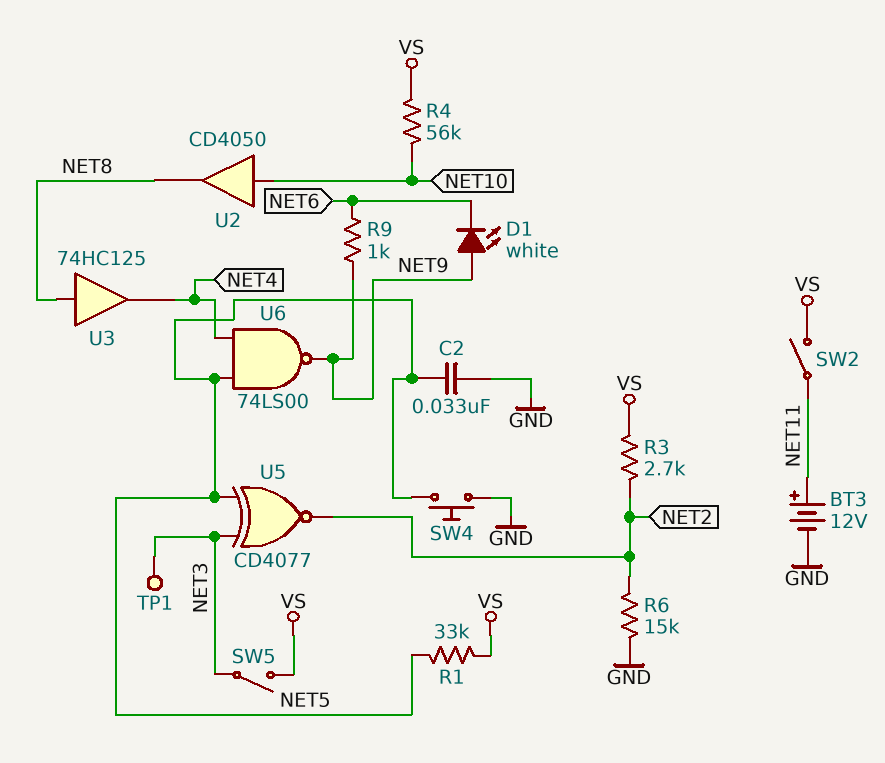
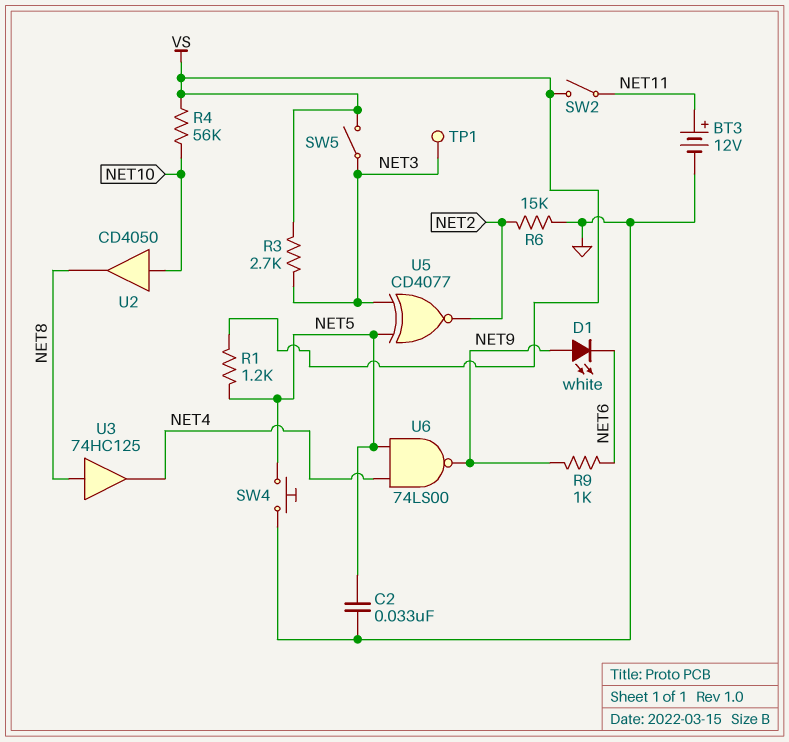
R1: 33k (NET5, VS) -> 1.2k (NET5, VS)
R3: 2.7k (NET2, VS) -> 2.7k (NET3, VS)

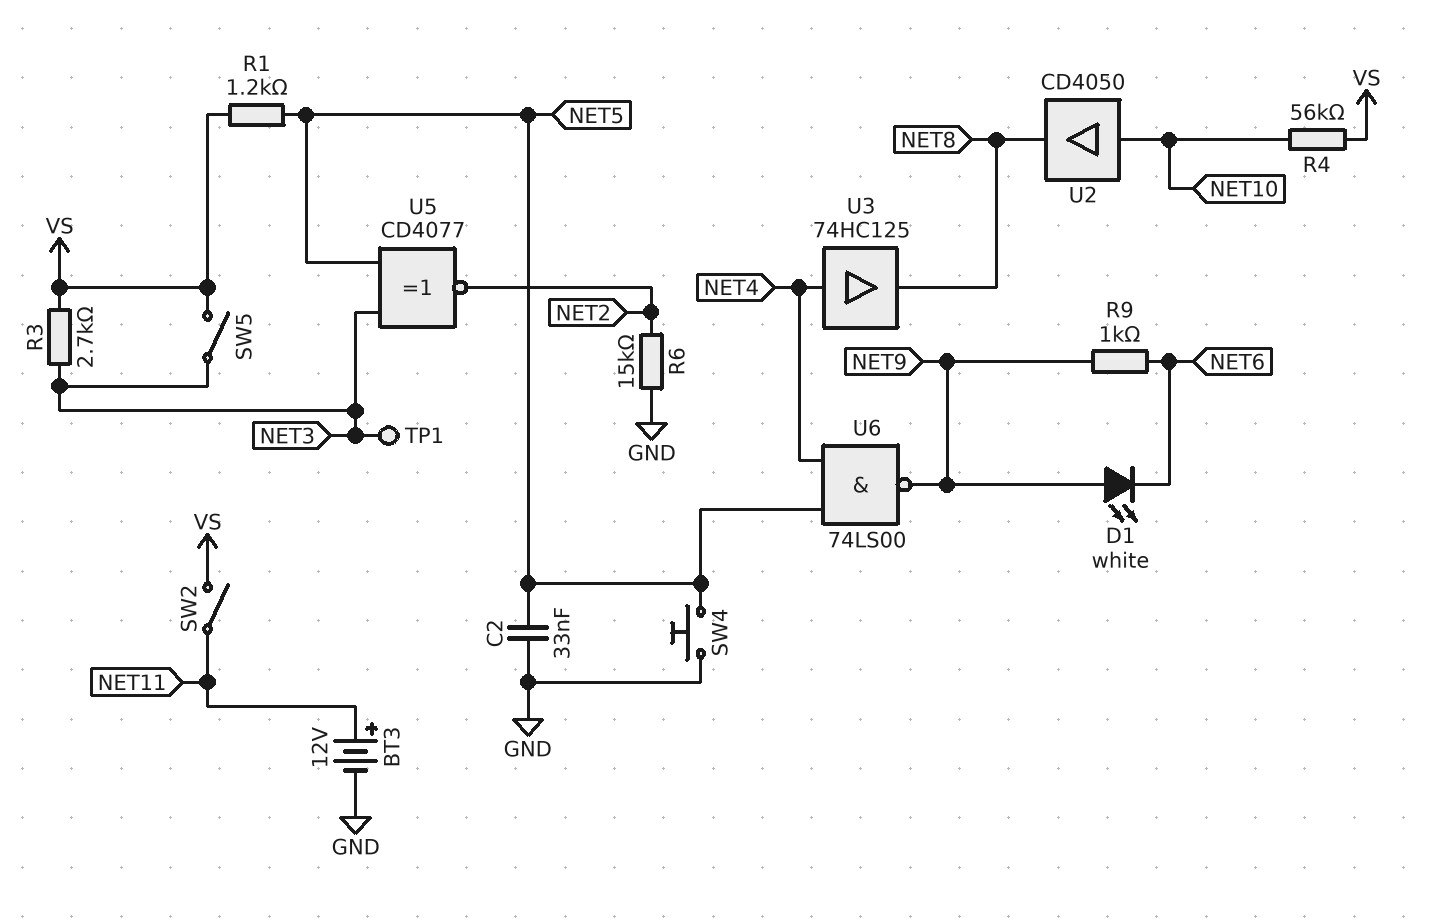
U3: buffer 74HC125 (in NET8, out NET4) -> buffer 74HC125 (in NET4, out NET8)

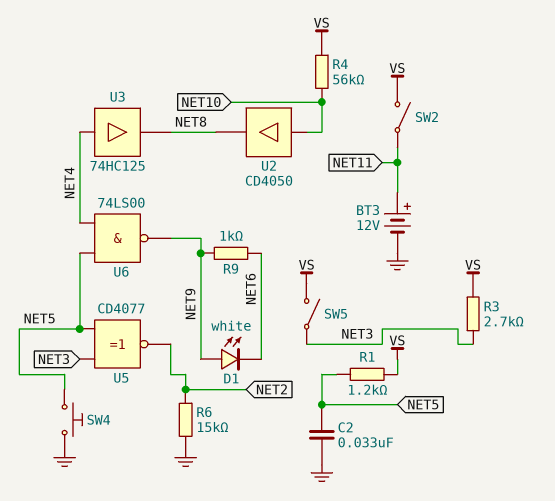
TP1: test point (NET3) -> none

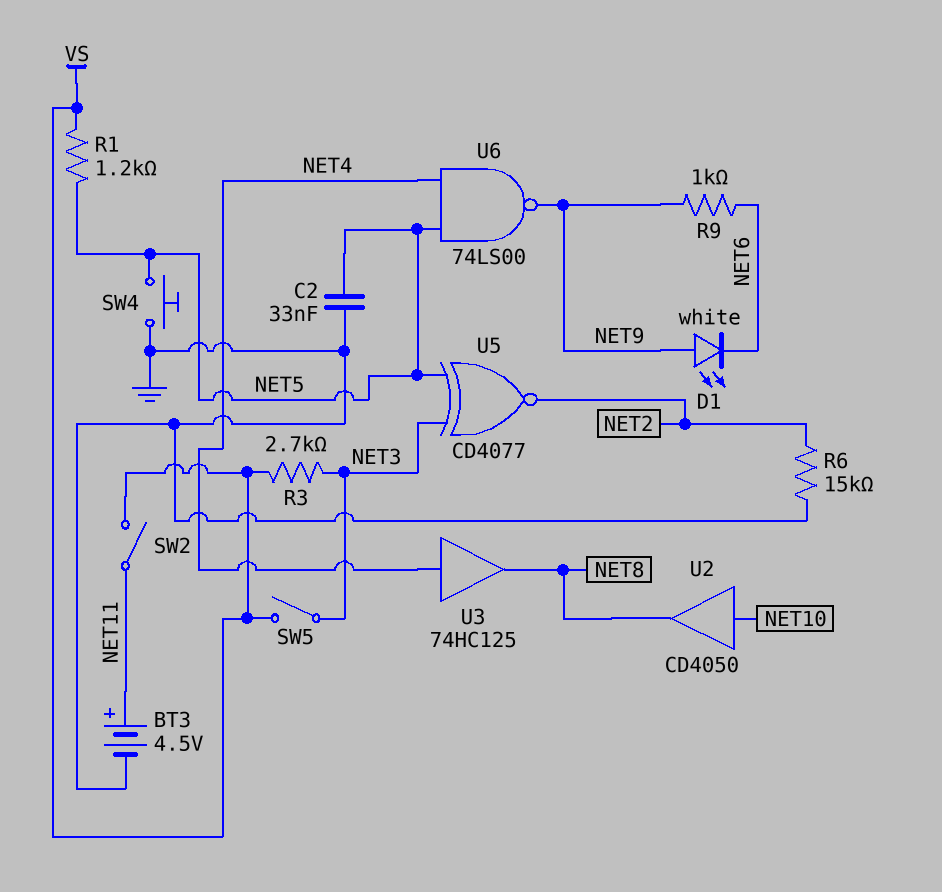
BT3: 12V (plus NET11, minus GND) -> 4.5V (plus NET11, minus GND)
R4: 56k (NET10, VS) -> none

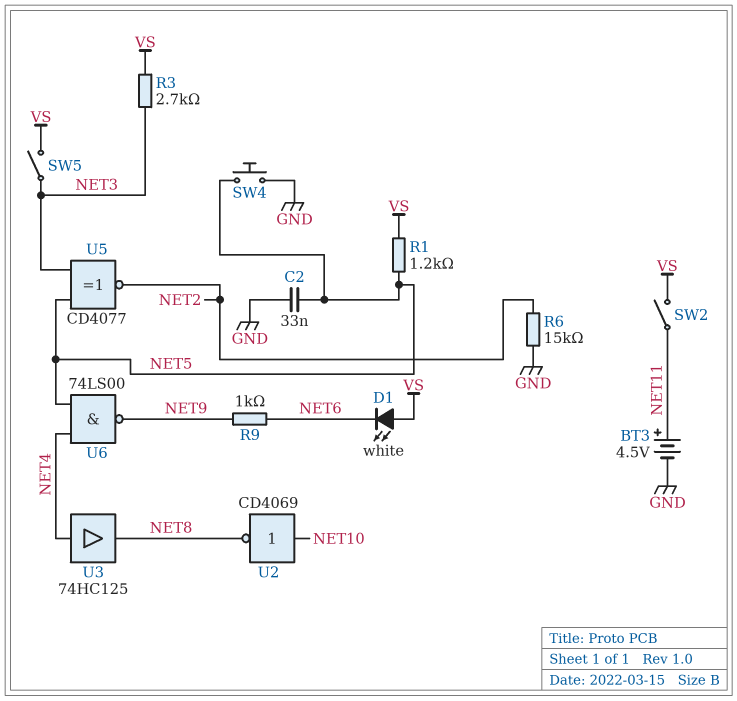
D1: LED white (A NET9, K NET6) -> LED white (A VS, K NET6)
U2: buffer CD4050 (in NET10, out NET8) -> NOT CD4069 (in NET10, out NET8)

